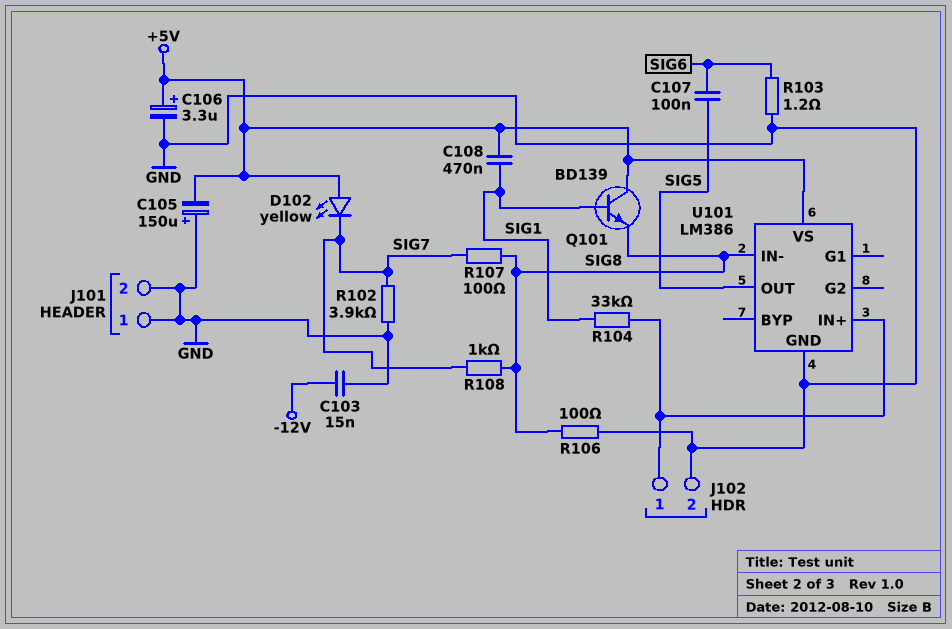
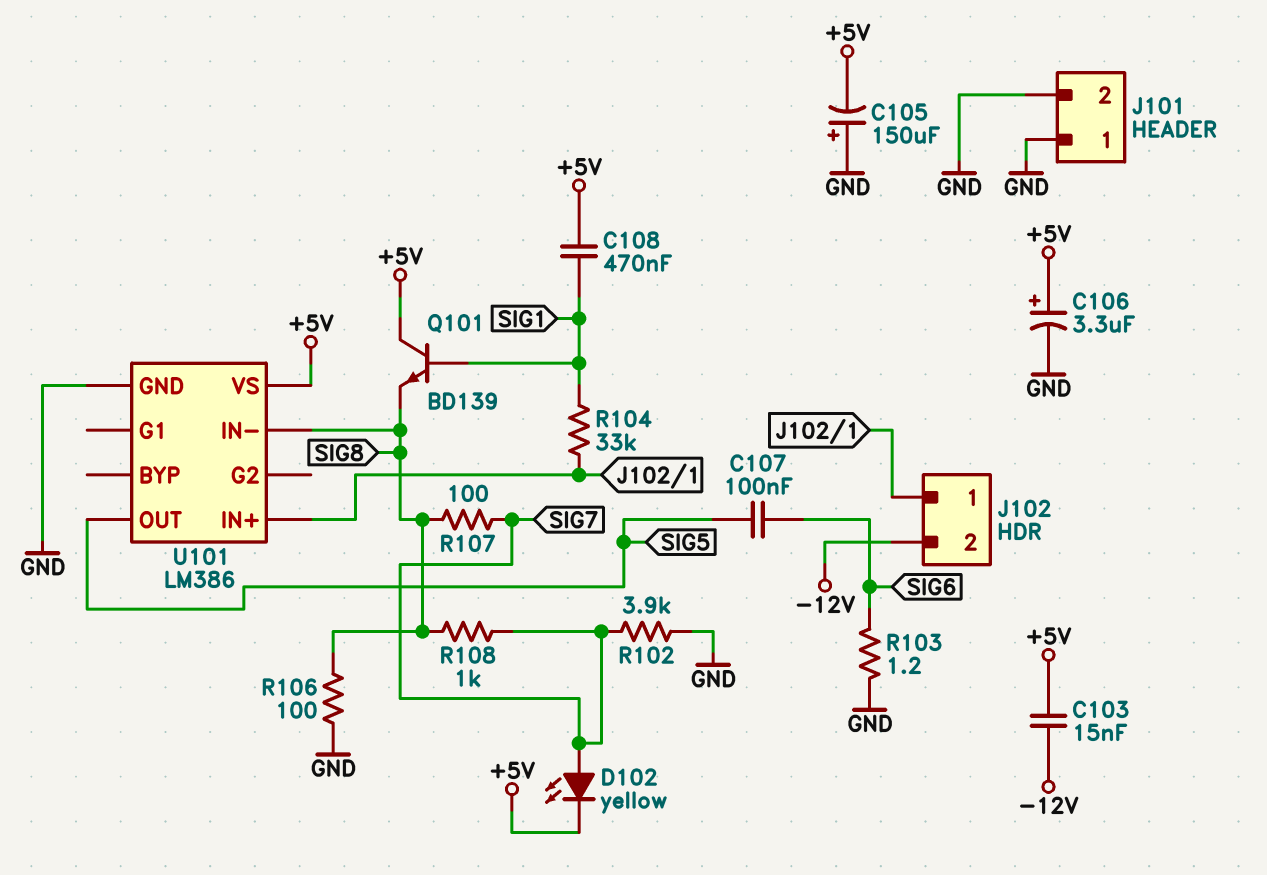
C103: 15nF (-12V, GND) -> 15nF (+5V, -12V)
D102: LED yellow (A +5V, K SIG7) -> LED yellow (A SIG7, K +5V)
J102 pin 2: GND -> -12V

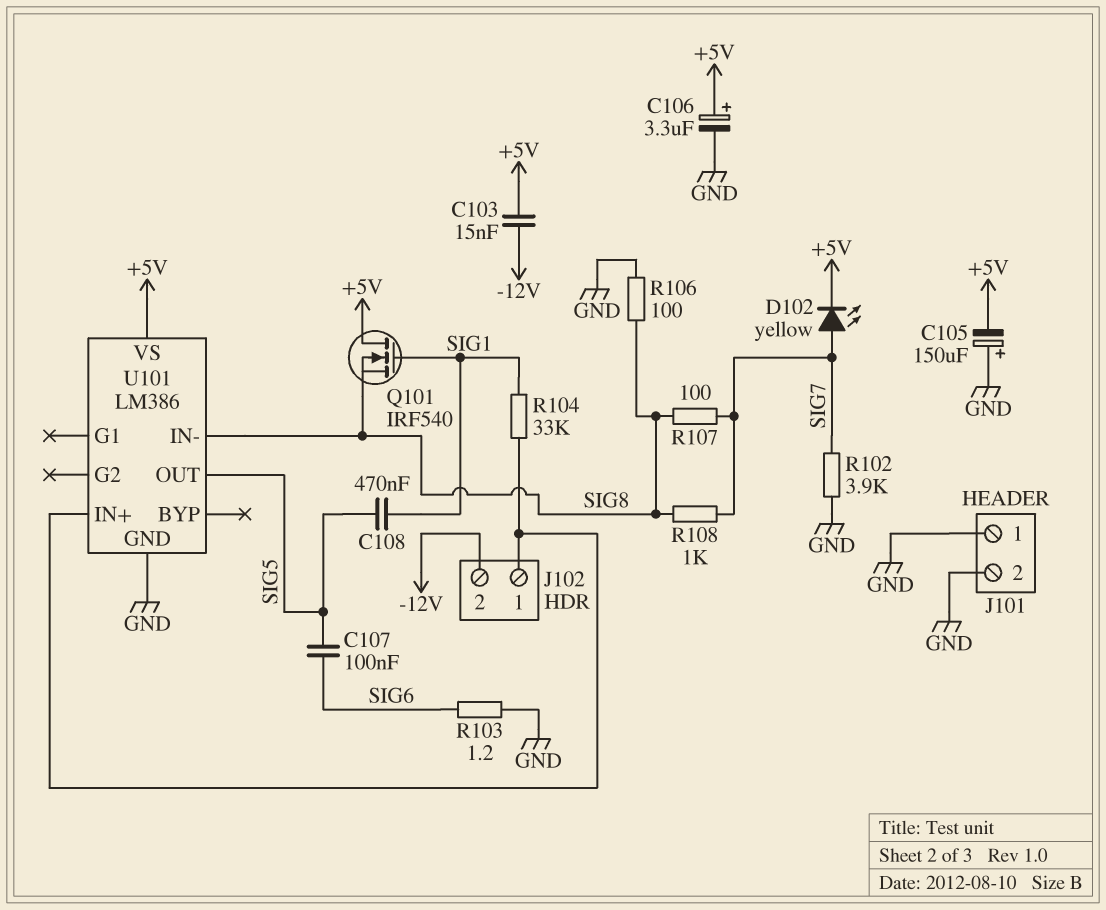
C108: 470nF (+5V, SIG1) -> 470nF (SIG1, SIG5)
Q101: NPN BD139 (B SIG1, C +5V, E SIG8) -> NMOS IRF540 (G SIG1, D +5V, S SIG8)

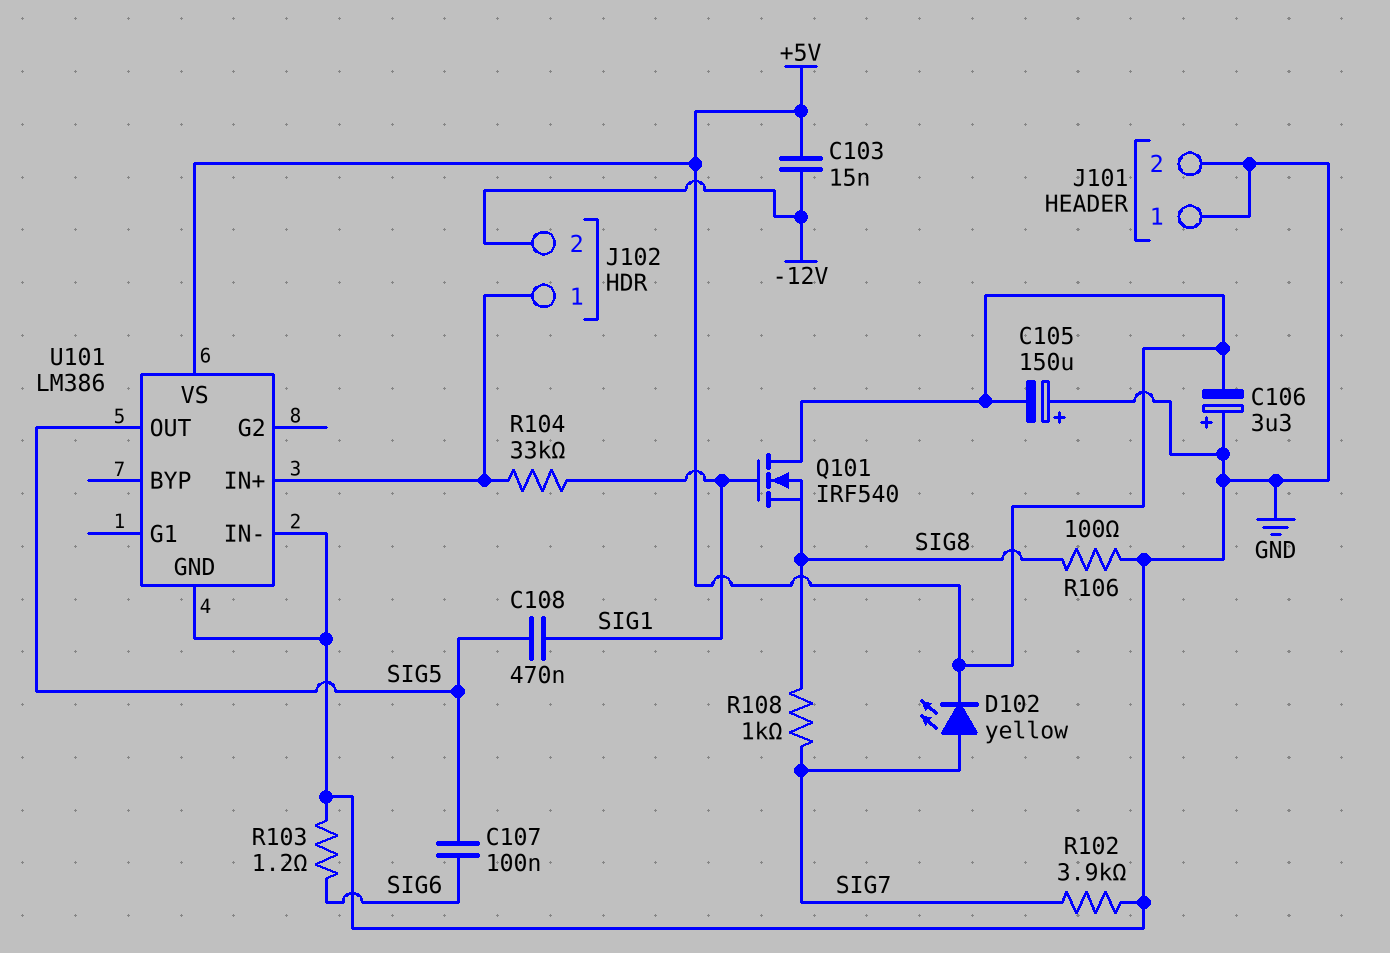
C106: 3.3uF (plus +5V, minus GND) -> 3.3uF (plus GND, minus +5V)
R107: 100 (SIG7, SIG8) -> none
U101 pin IN-: SIG8 -> GND

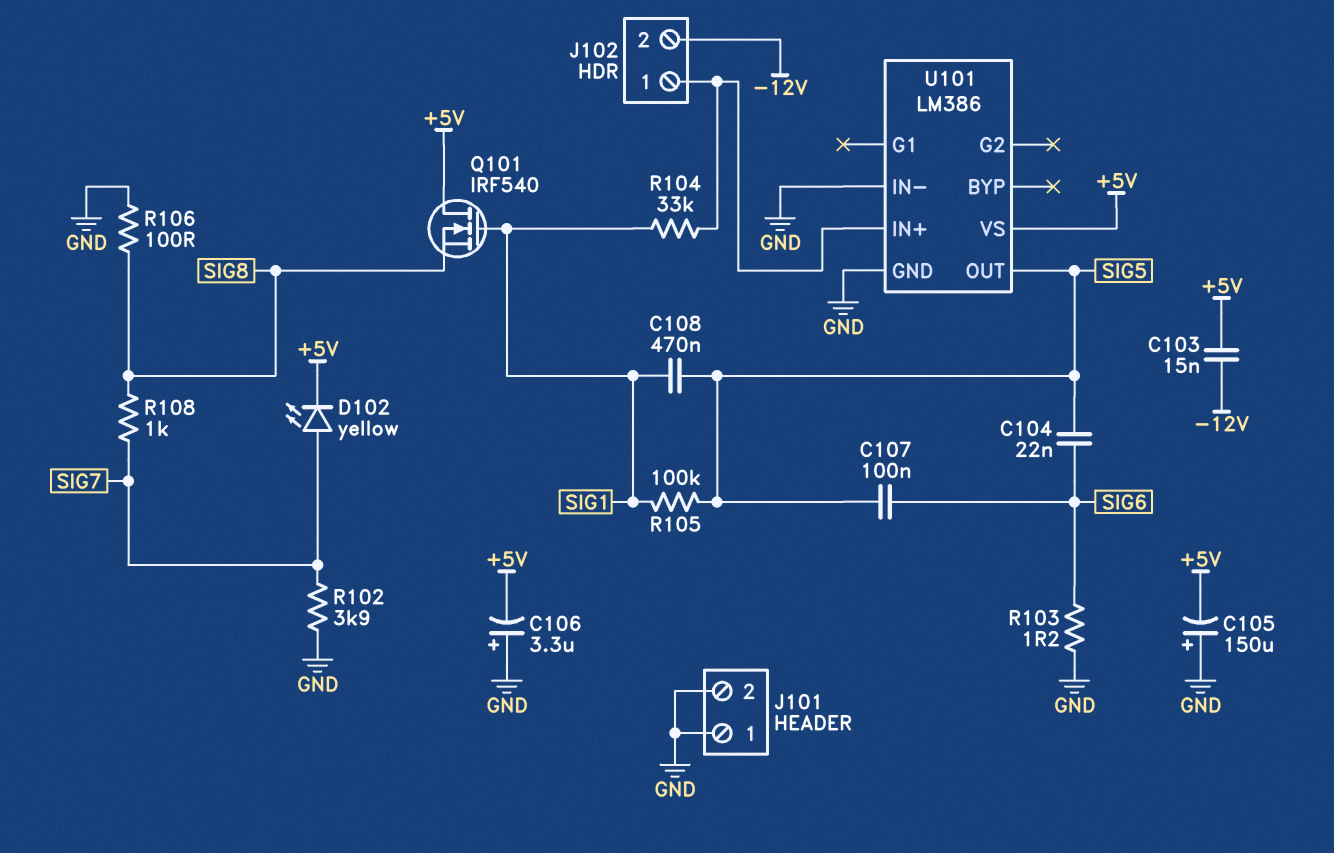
C104: none -> 22nF (SIG5, SIG6)
R105: none -> 100k (SIG1, SIG5)

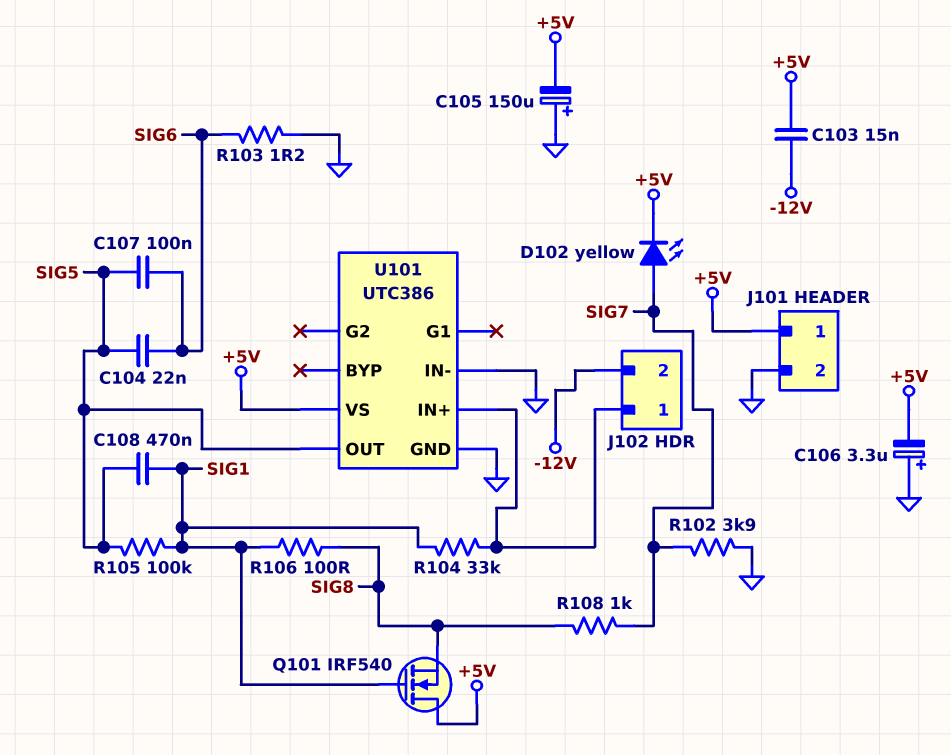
J101 pin 1: GND -> +5V
R106: 100 (GND, SIG8) -> 100 (SIG1, SIG8)
U101: LM386 -> UTC386

